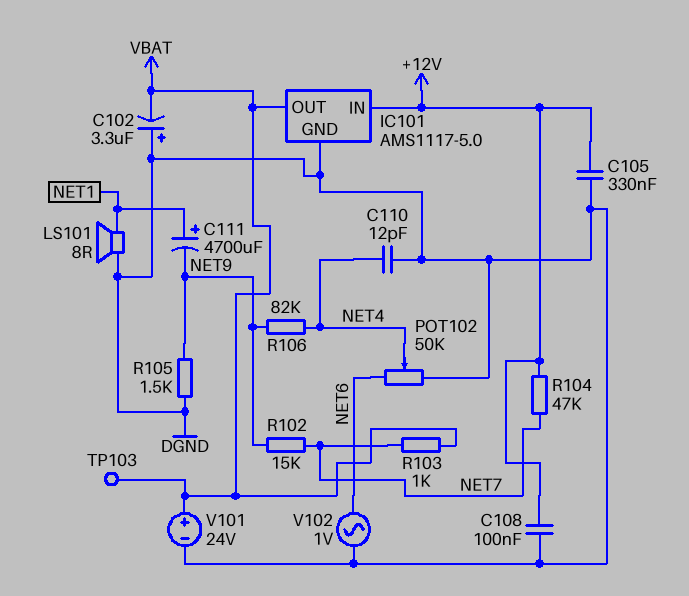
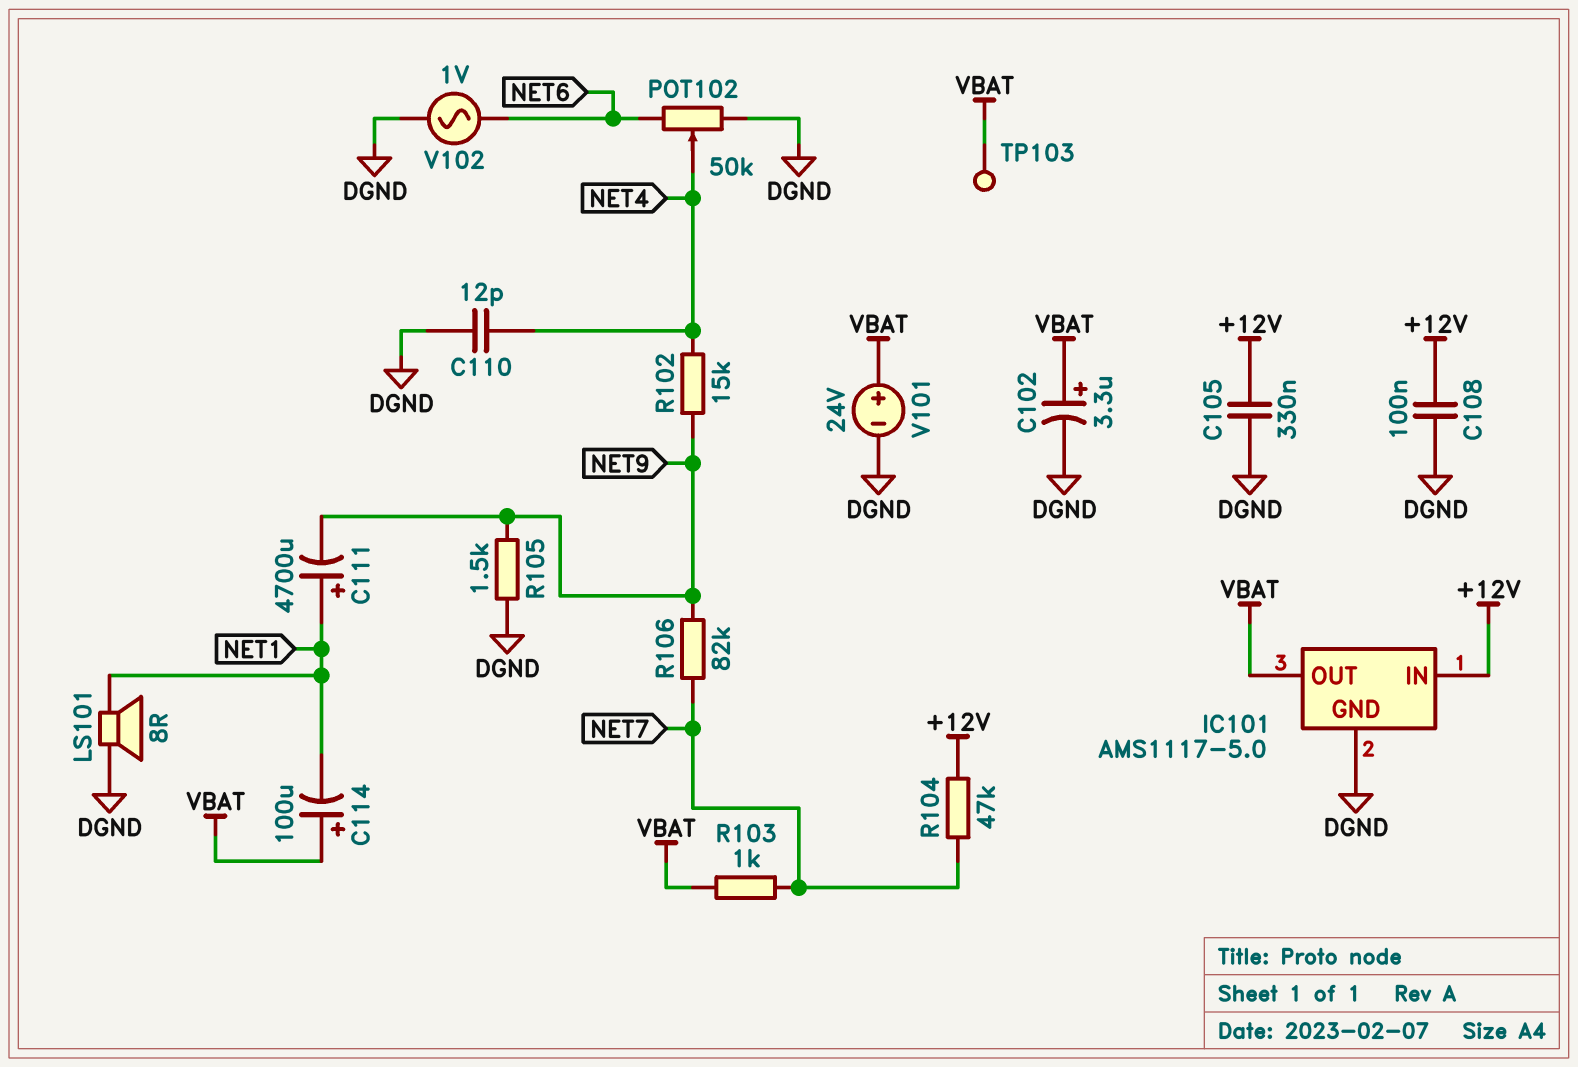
C102: 3.3uF (plus DGND, minus VBAT) -> 3.3uF (plus VBAT, minus DGND)
C114: none -> 100uF (plus VBAT, minus NET1)
R102: 15k (NET7, NET9) -> 15k (NET4, NET9)
R106: 82k (NET4, NET9) -> 82k (NET7, NET9)

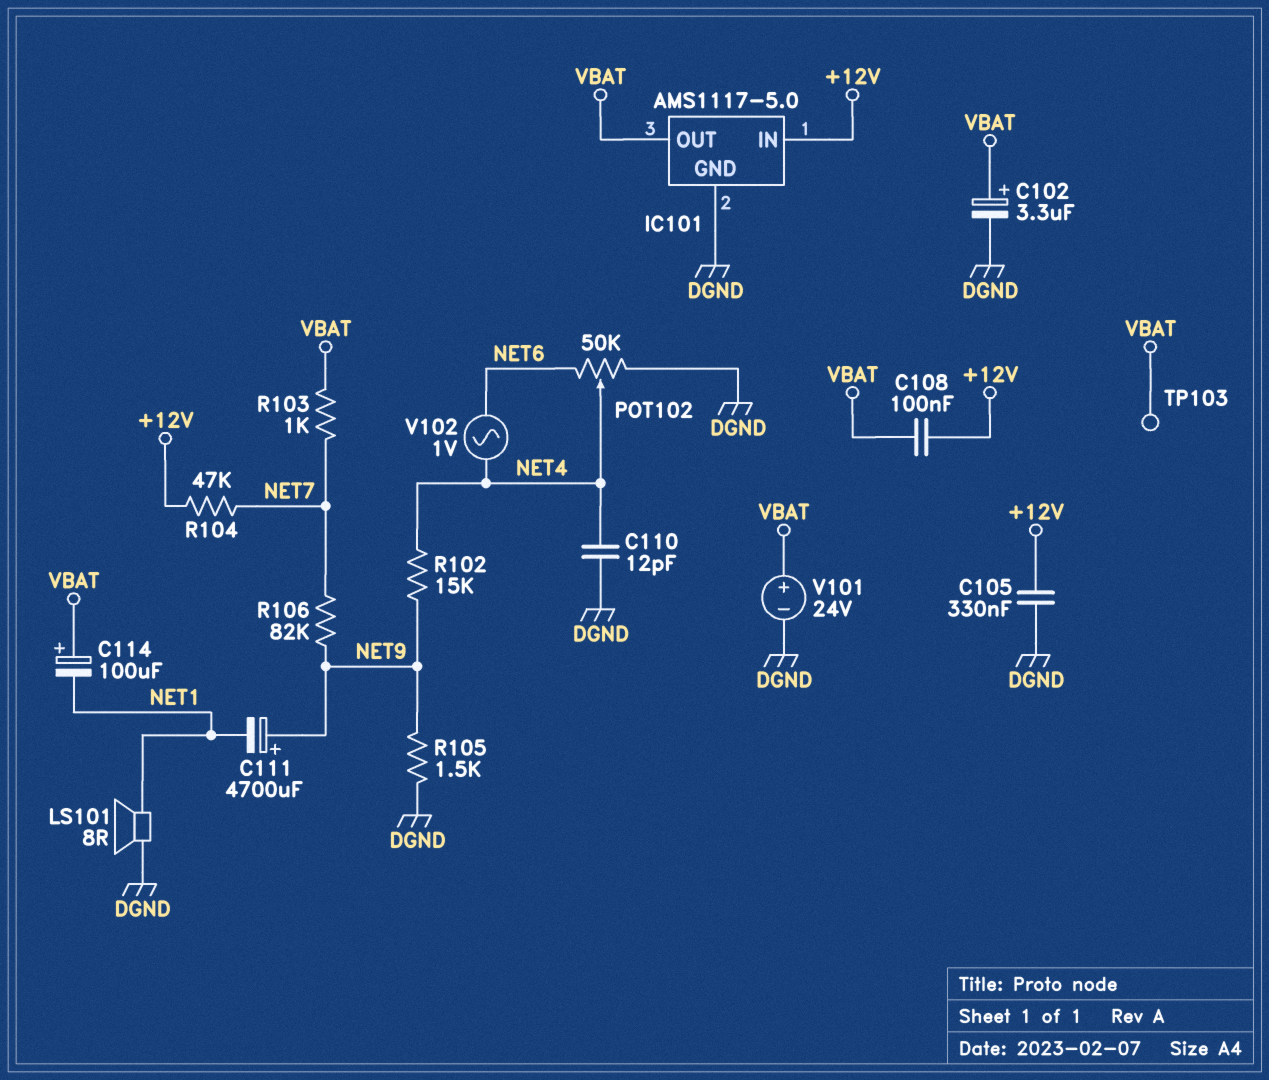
C108: 100nF (+12V, DGND) -> 100nF (+12V, VBAT)
C111: 4700uF (plus NET1, minus NET9) -> 4700uF (plus NET9, minus NET1)
V102: AC 1V (DGND, NET6) -> AC 1V (NET4, NET6)

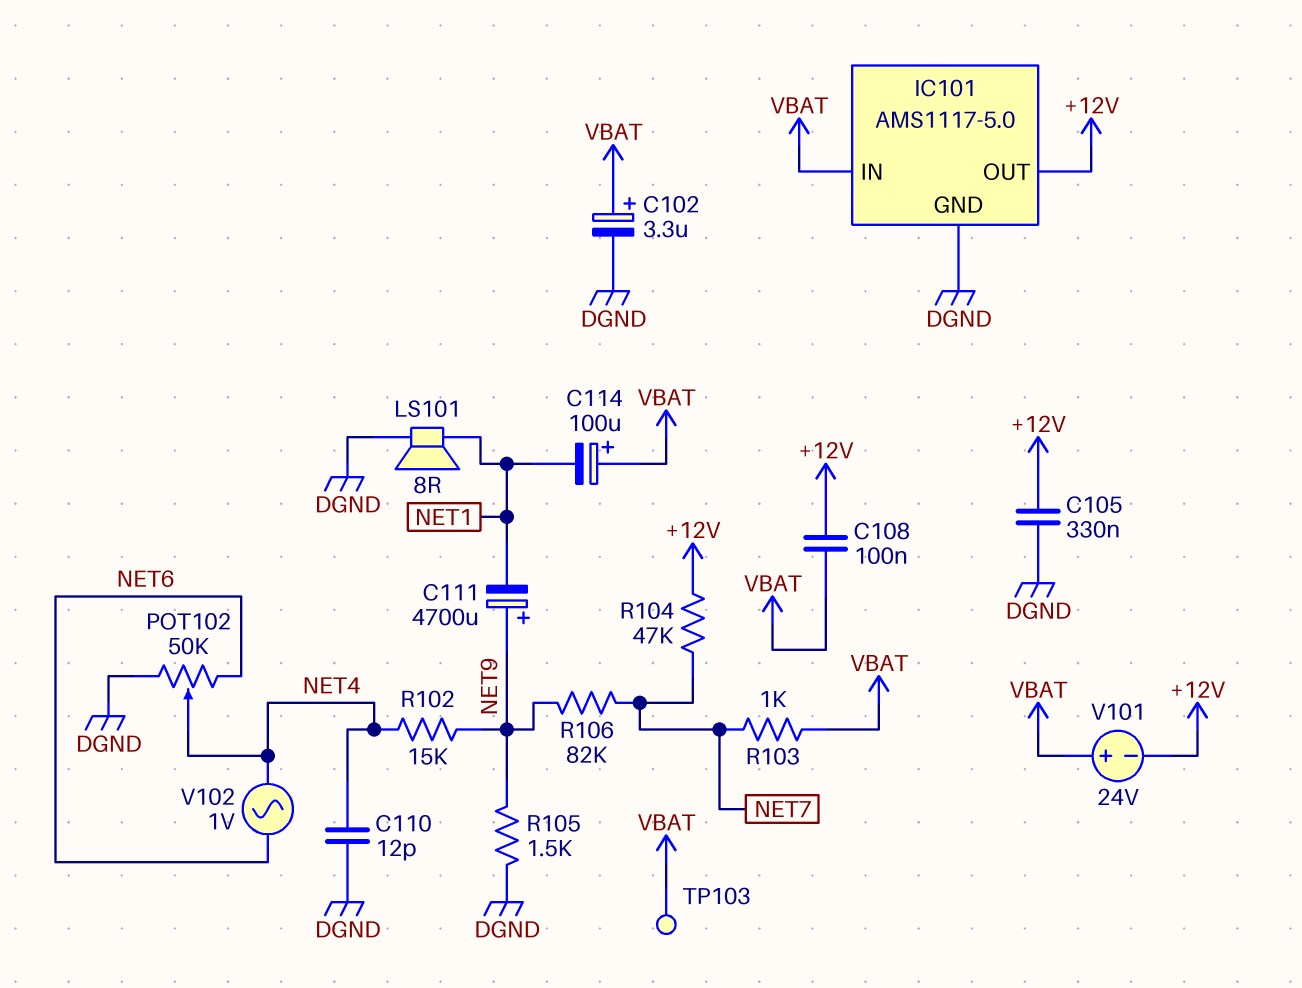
IC101 pin IN: +12V -> VBAT
IC101 pin OUT: VBAT -> +12V
V101: 24V (plus VBAT, minus DGND) -> 24V (plus VBAT, minus +12V)

